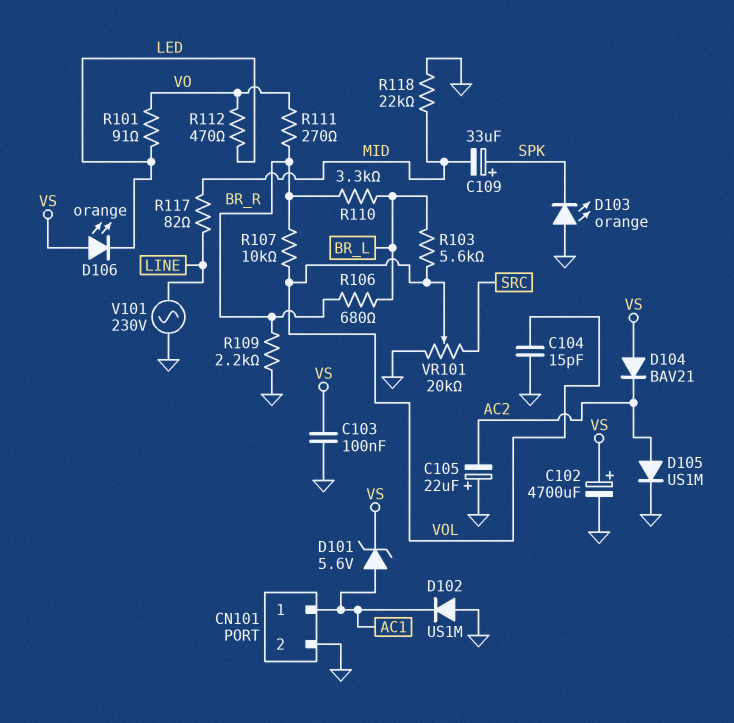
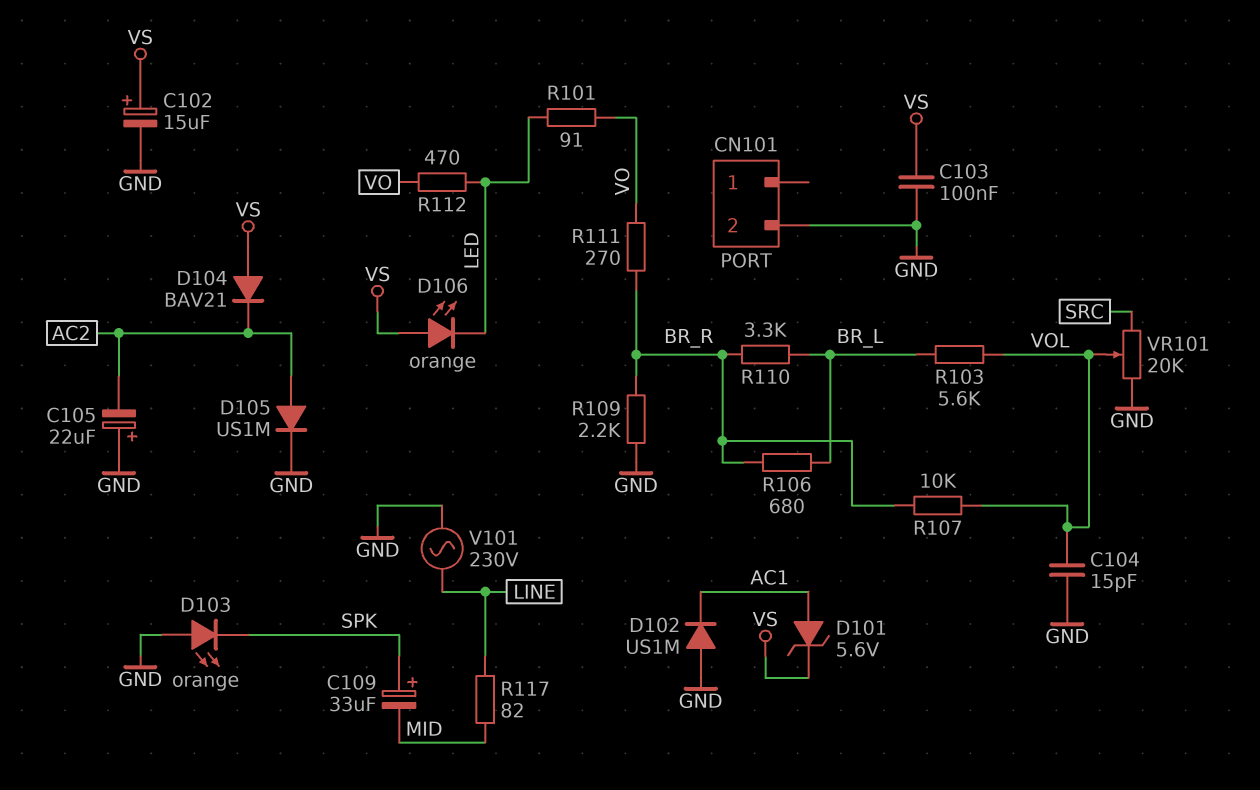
C102: 4700uF (plus VS, minus GND) -> 15uF (plus VS, minus GND)
CN101 pin 1: AC1 -> none
R118: 22k (GND, MID) -> none

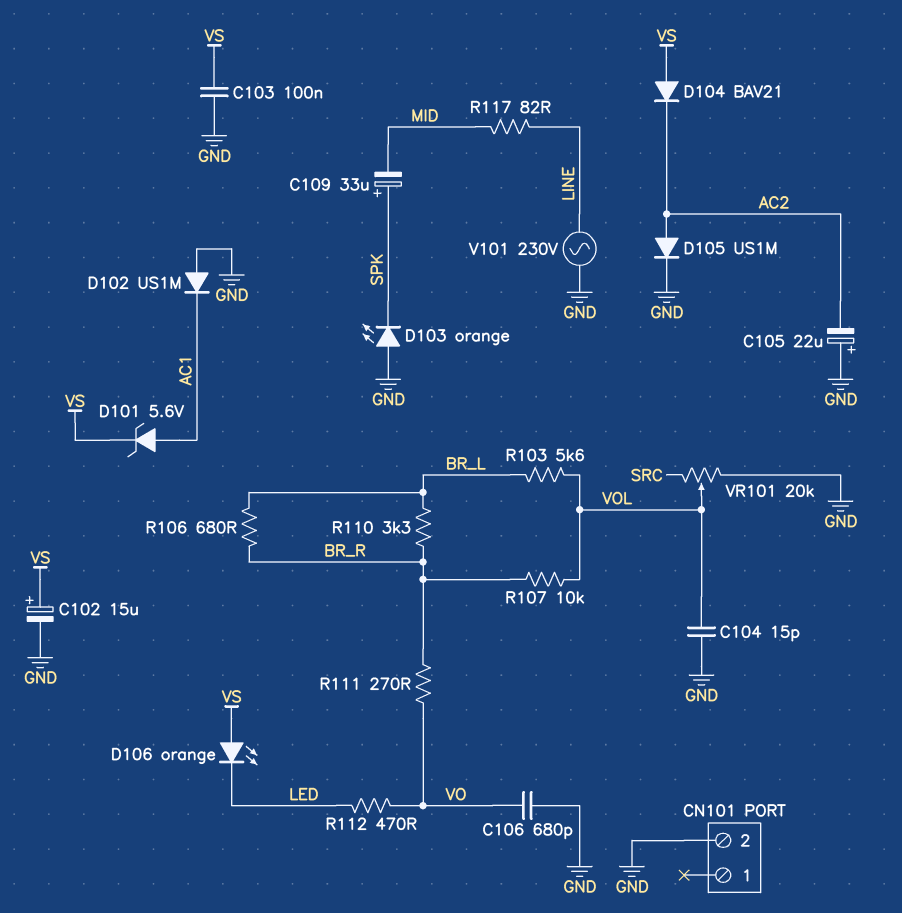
C106: none -> 680pF (GND, VO)
R101: 91 (LED, VO) -> none
R109: 2.2k (BR_R, GND) -> none

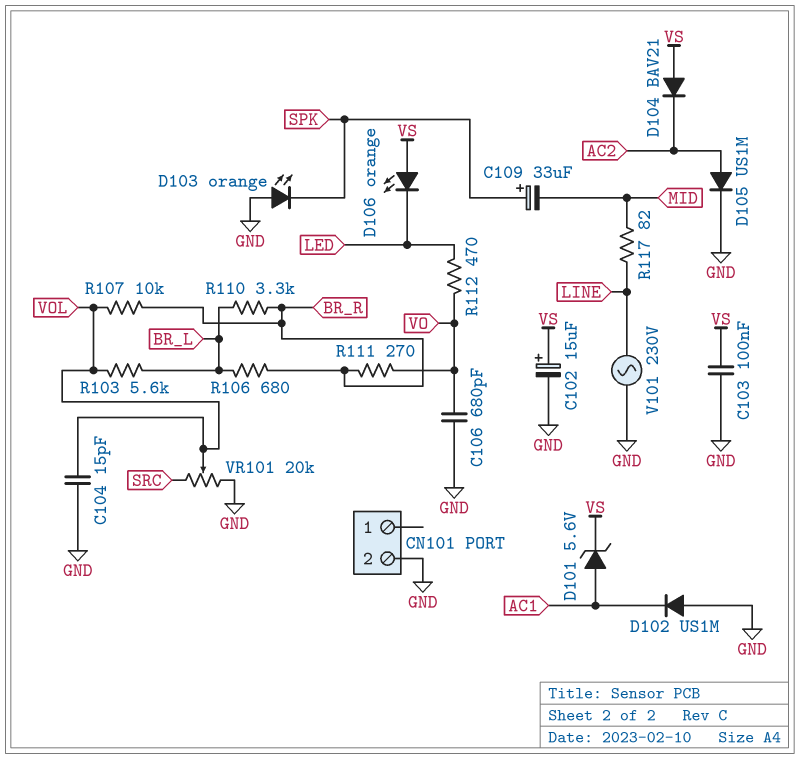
C105: 22uF (plus GND, minus AC2) -> none

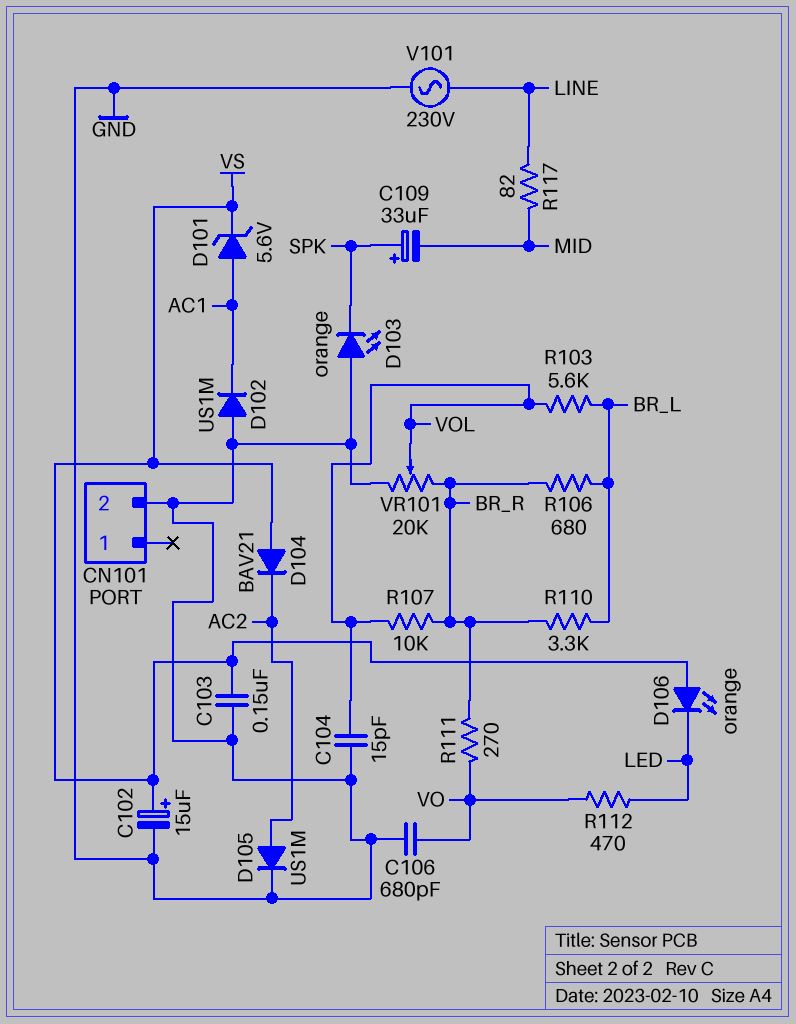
C103: 100nF (GND, VS) -> 150nF (GND, VS)
VR101: 20k (GND, SRC, wiper VOL) -> 20k (BR_R, GND, wiper VOL)

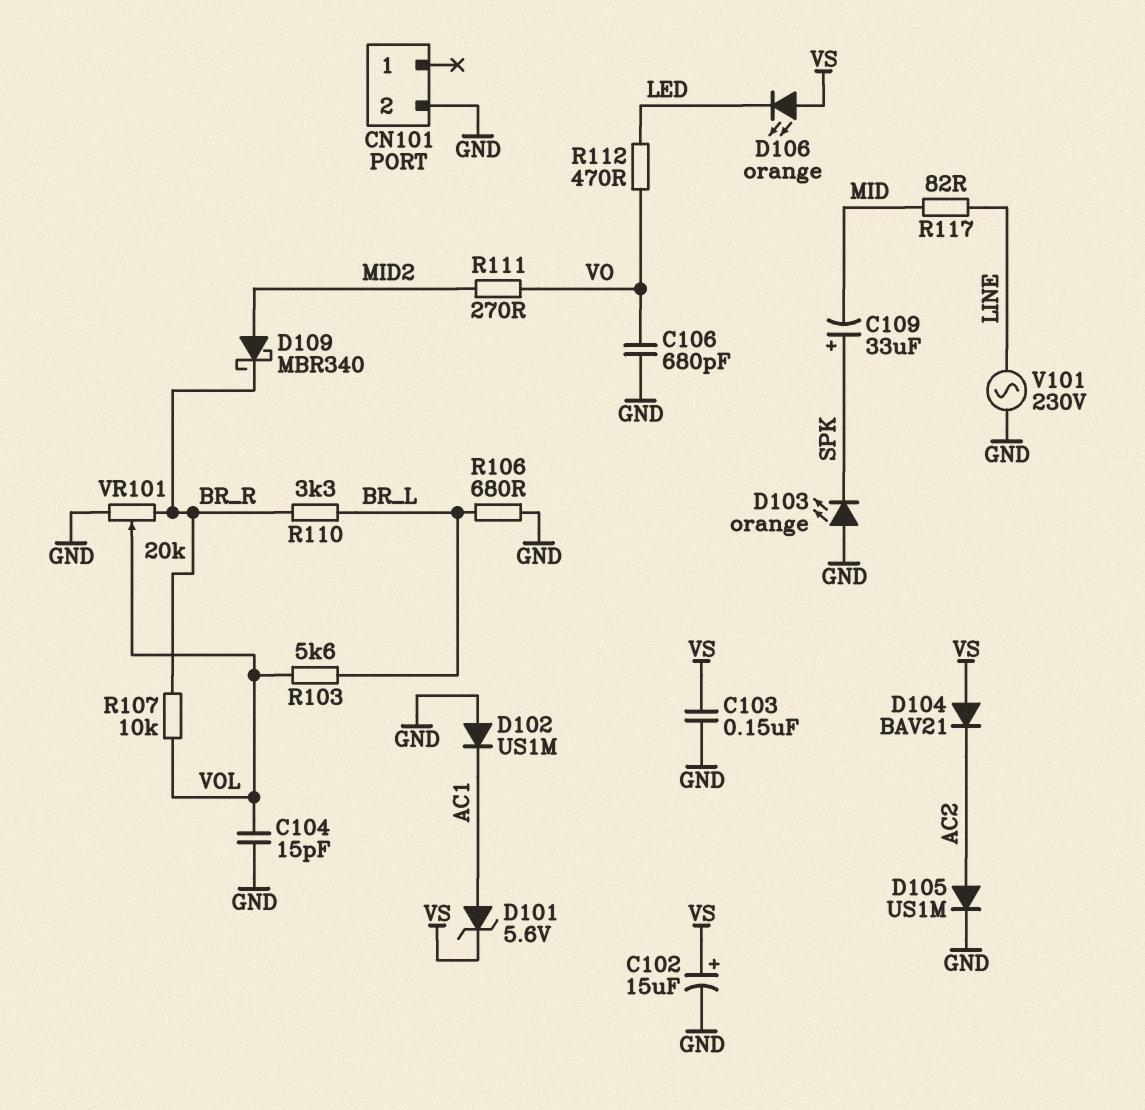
D109: none -> schottky MBR340 (A MID2, K BR_R)
R106: 680 (BR_L, BR_R) -> 680 (BR_L, GND)
R111: 270 (BR_R, VO) -> 270 (MID2, VO)

